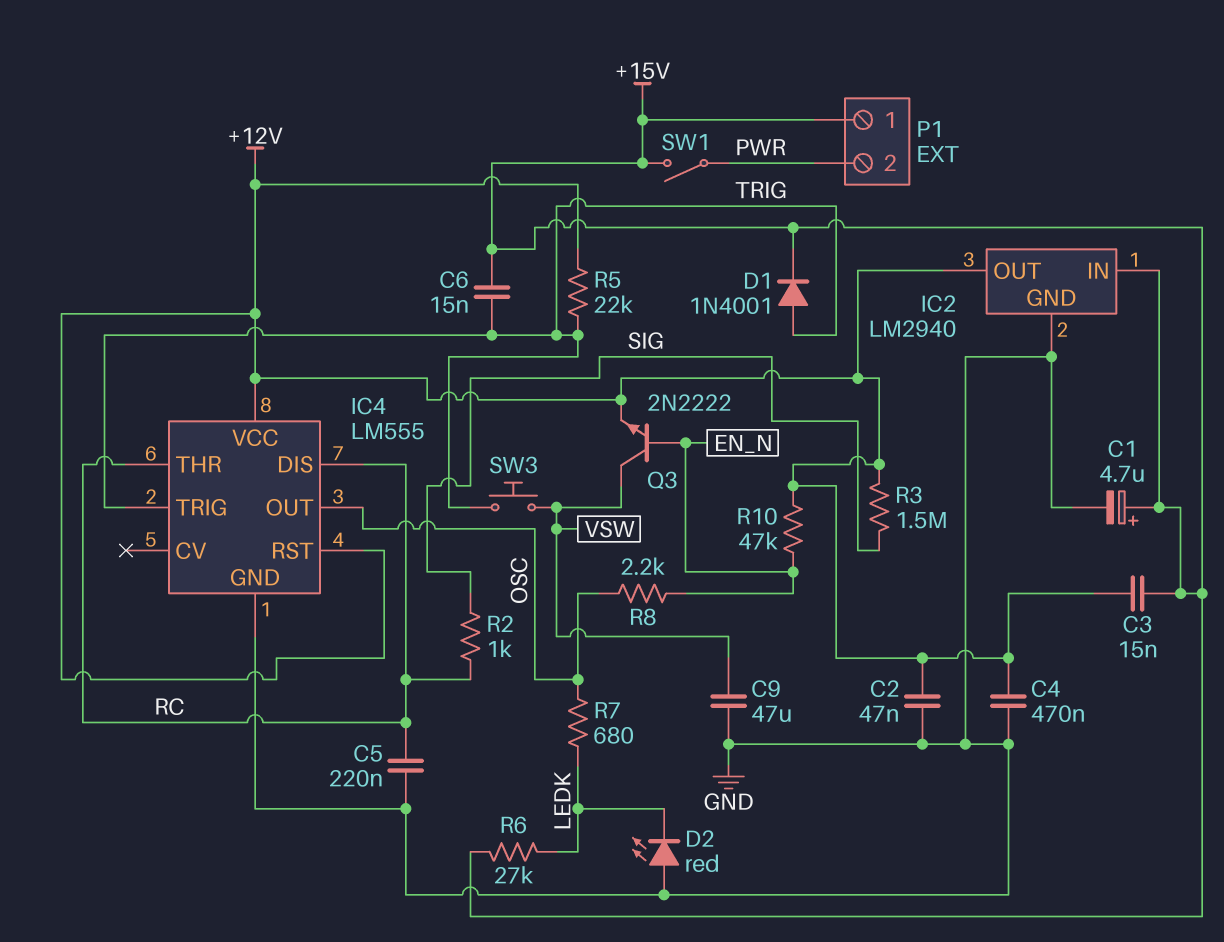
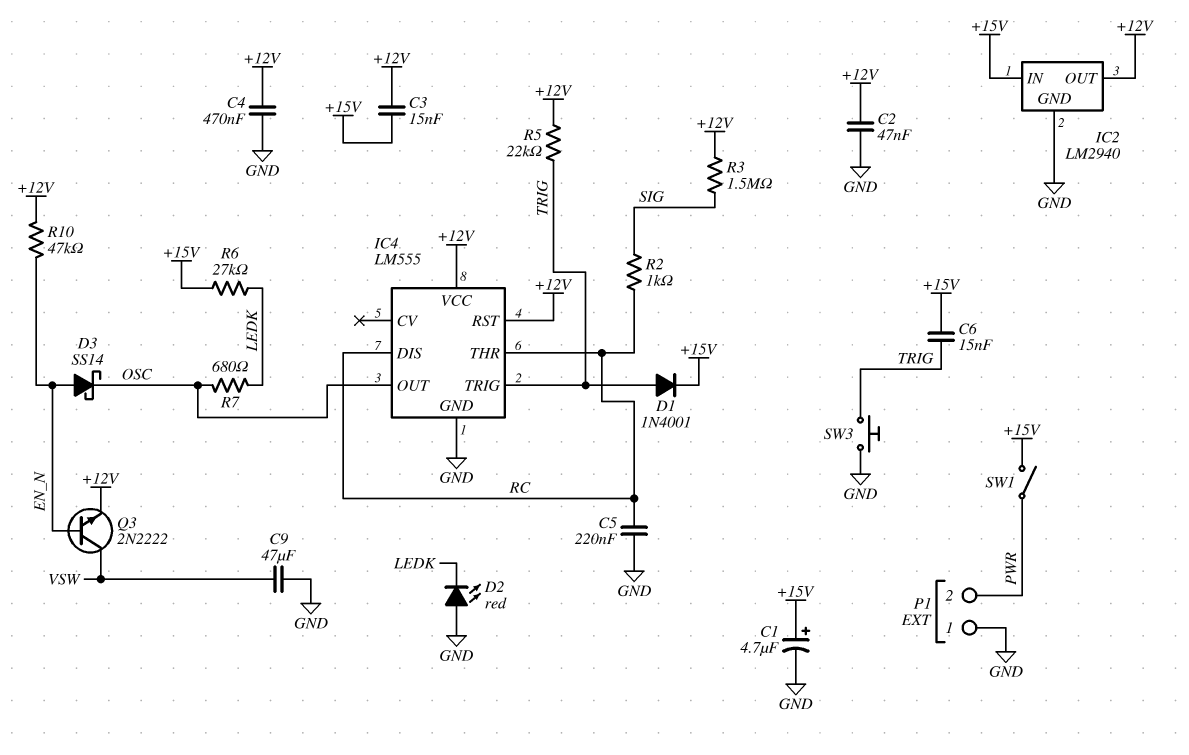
D3: none -> schottky SS14 (A EN_N, K OSC)
P1 pin 1: +15V -> GND
R8: 2.2k (EN_N, OSC) -> none
SW3: button (TRIG, VSW) -> button (GND, TRIG)

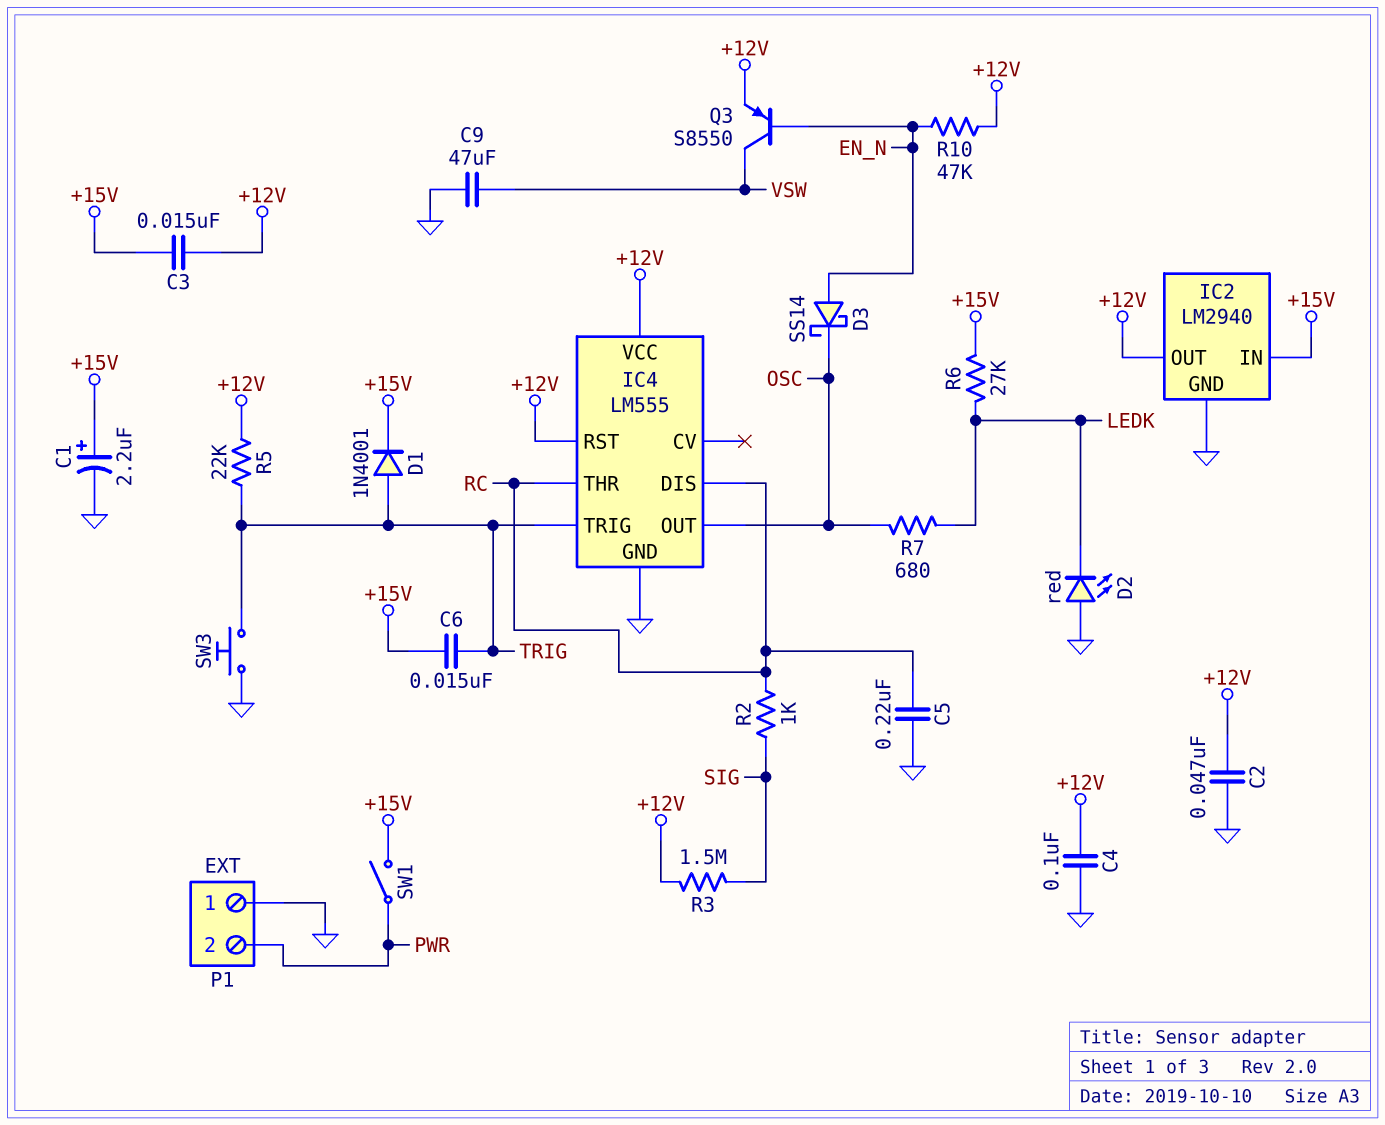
C1: 4.7uF (plus +15V, minus GND) -> 2.2uF (plus +15V, minus GND)
C4: 470nF (+12V, GND) -> 100nF (+12V, GND)
Q3: NPN 2N2222 (B EN_N, C VSW, E +12V) -> PNP S8550 (B EN_N, C VSW, E +12V)

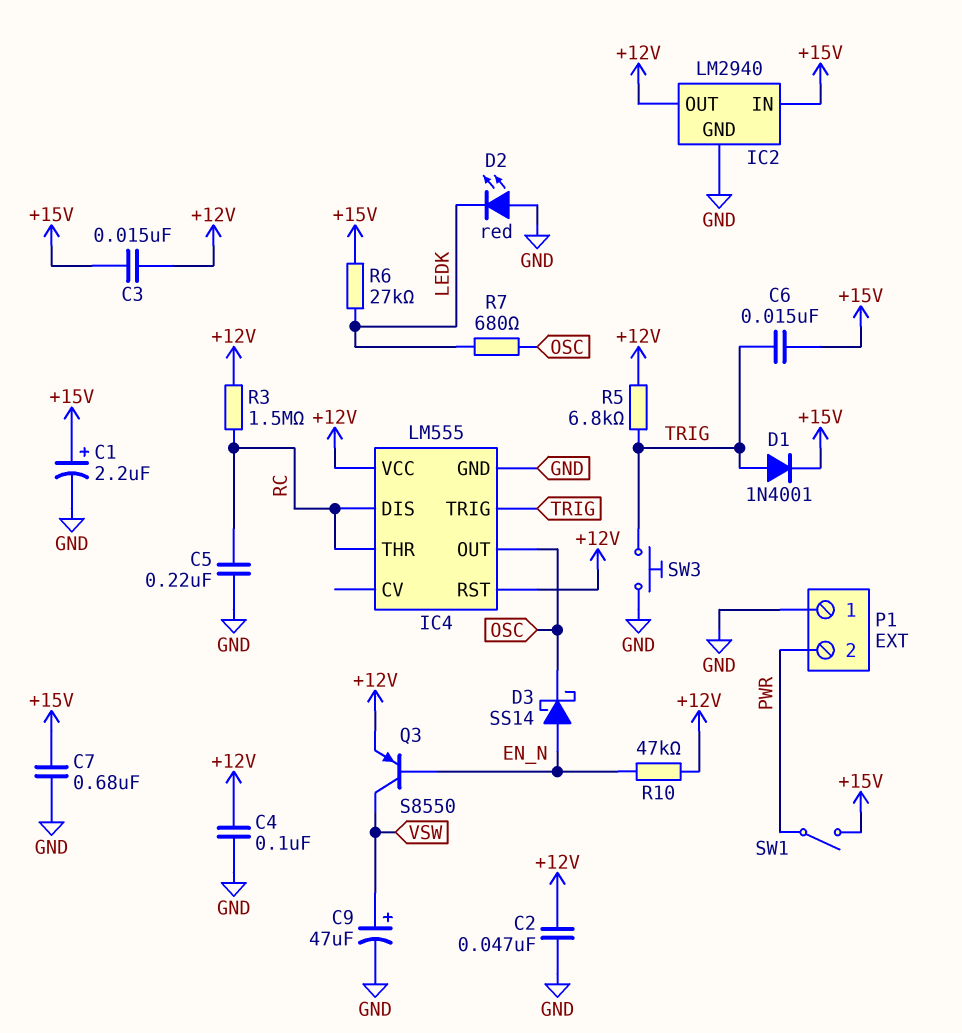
C7: none -> 680nF (+15V, GND)
C9: 47uF (GND, VSW) -> 47uF (plus VSW, minus GND)
R2: 1k (RC, SIG) -> none
R3: 1.5M (+12V, SIG) -> 1.5M (+12V, RC)
R5: 22k (+12V, TRIG) -> 6.8k (+12V, TRIG)

